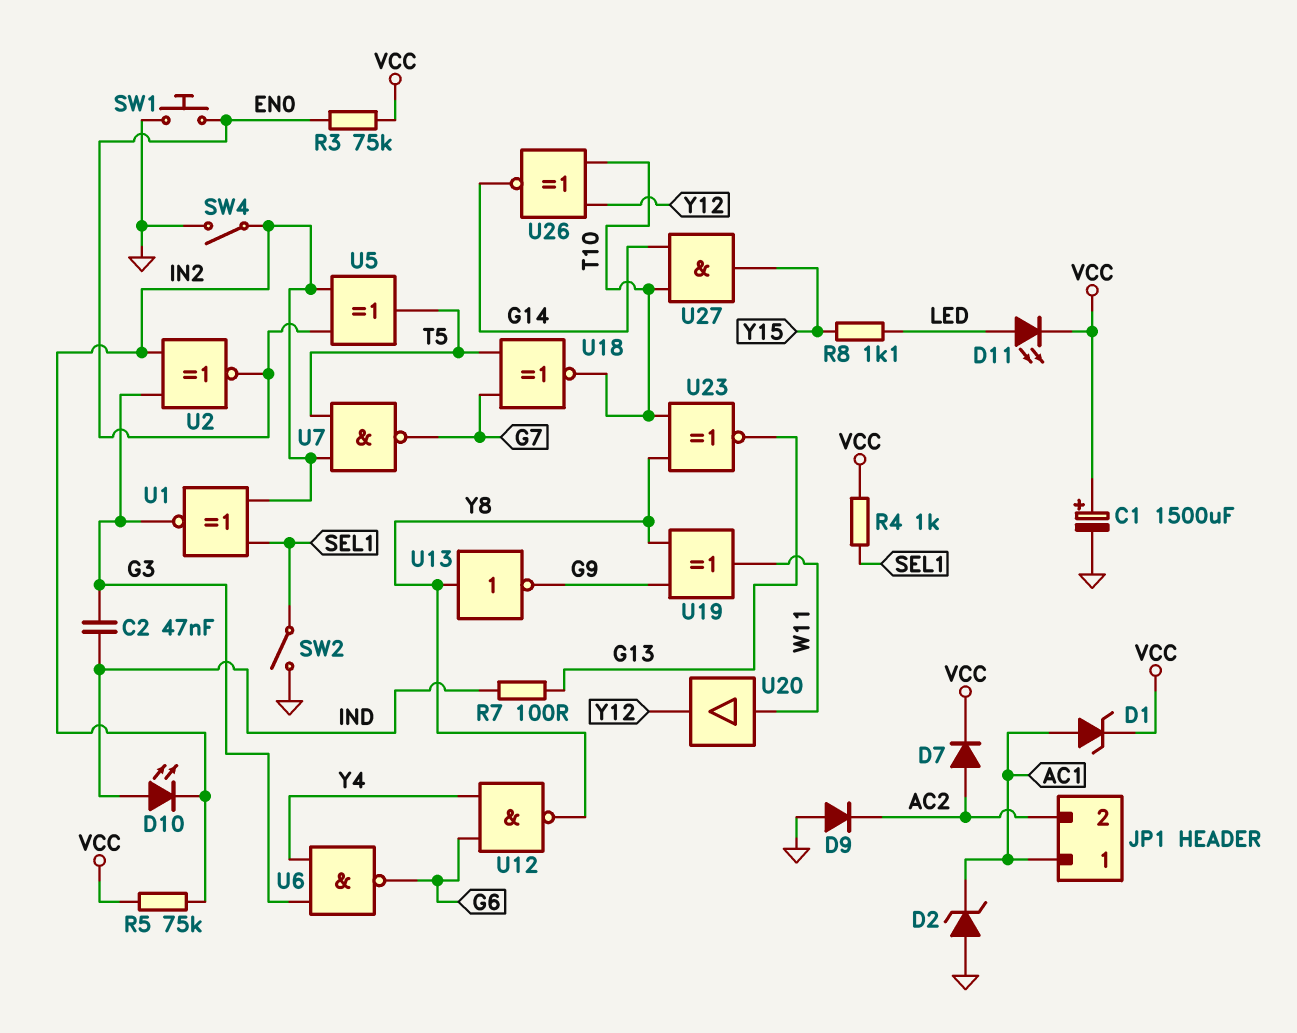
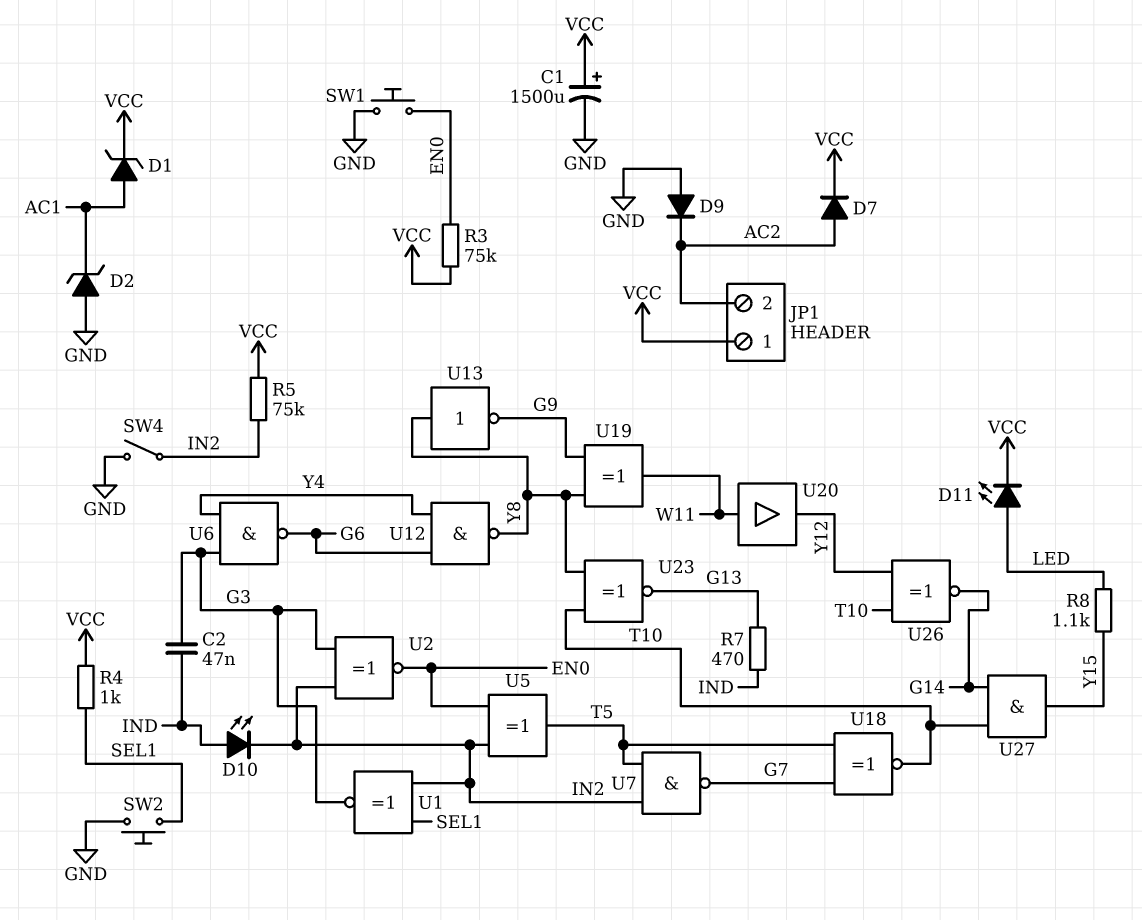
JP1 pin 1: AC1 -> VCC
R7: 100 (G13, IND) -> 470 (G13, IND)
SW2: switch (GND, SEL1) -> button (GND, SEL1)

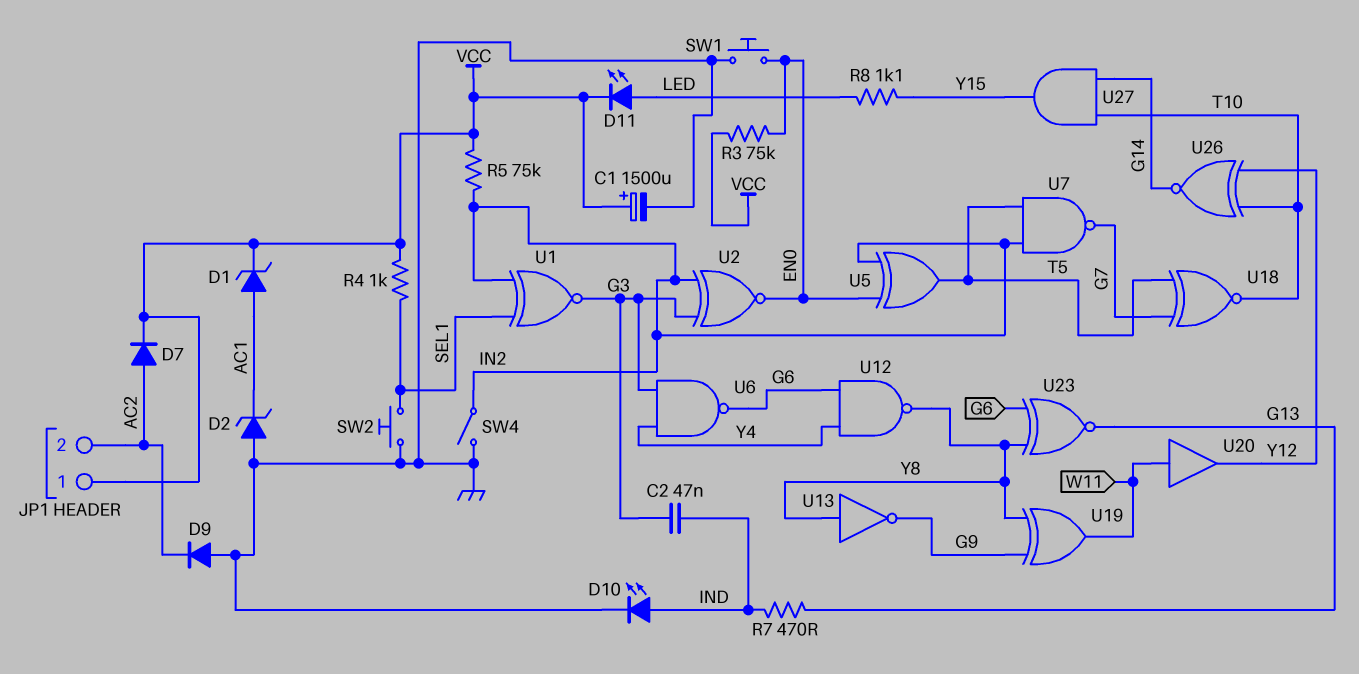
D10: LED (A IND, K IN2) -> LED (A IND, K GND)
U23: XNOR (in T10, in Y8, out G13) -> XNOR (in G6, in Y8, out G13)

